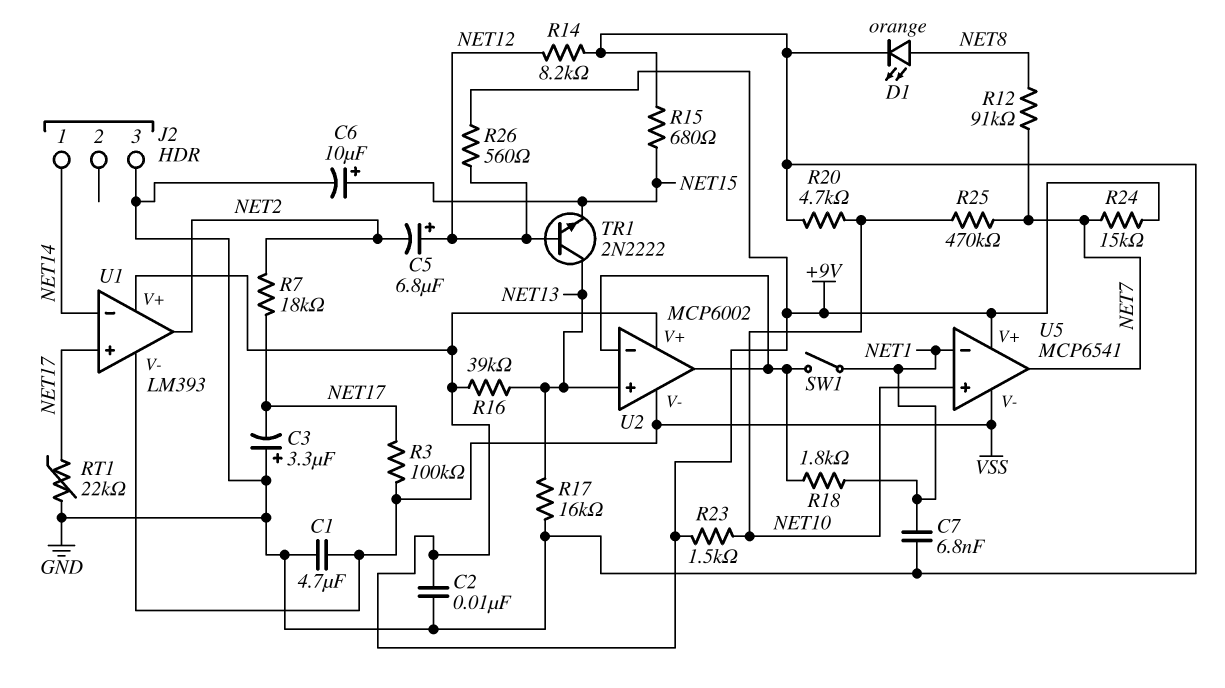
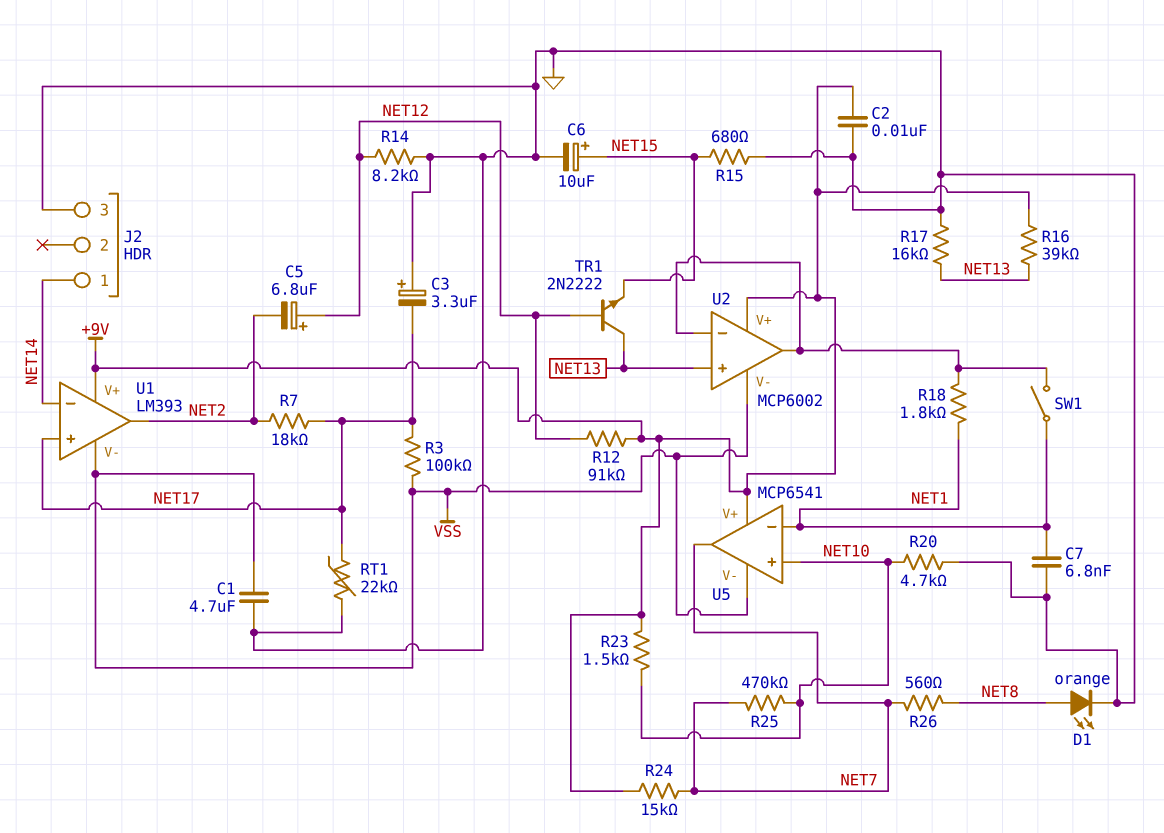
R12: 91k (NET7, NET8) -> 91k (+9V, NET12)
R26: 560 (+9V, NET12) -> 560 (NET7, NET8)

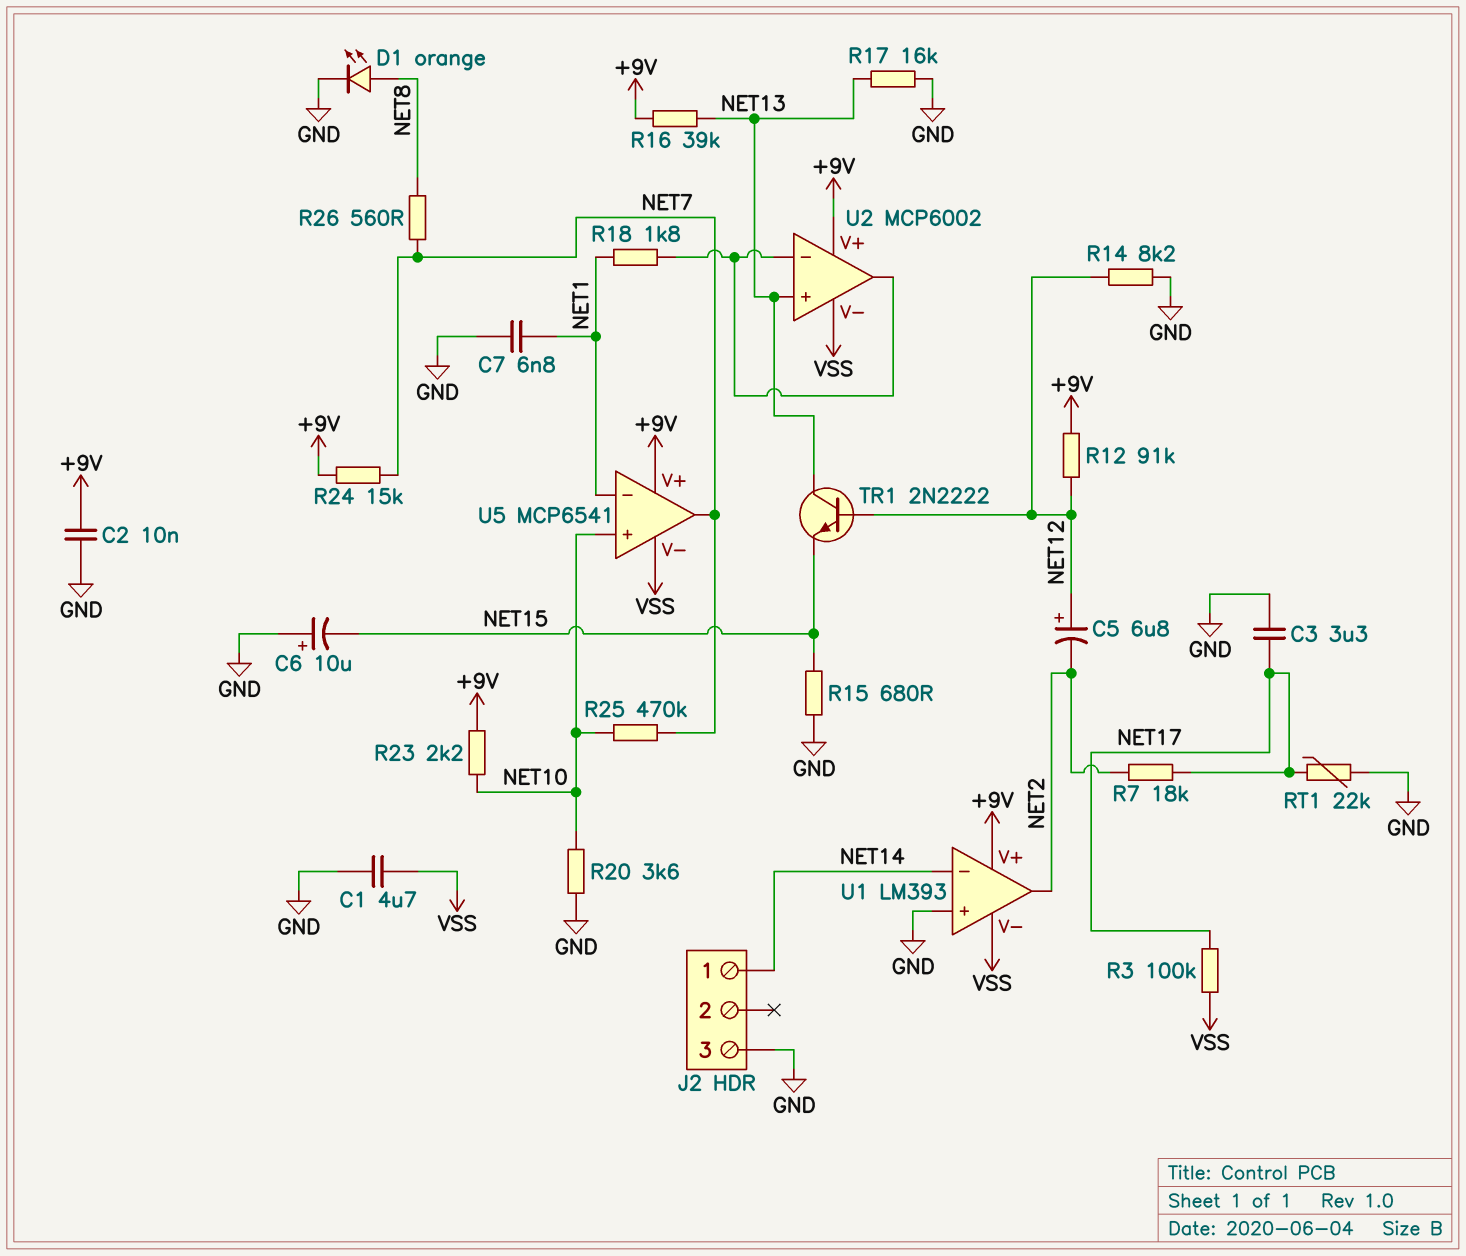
C3: 3.3uF (plus GND, minus NET17) -> 3.3uF (GND, NET17)
C6: 10uF (plus NET15, minus GND) -> 10uF (plus GND, minus NET15)
R20: 4.7k (GND, NET10) -> 3.6k (GND, NET10)
R23: 1.5k (+9V, NET10) -> 2.2k (+9V, NET10)
SW1: switch (NET1, U2/in-) -> none
U1 pin in+: NET17 -> GND

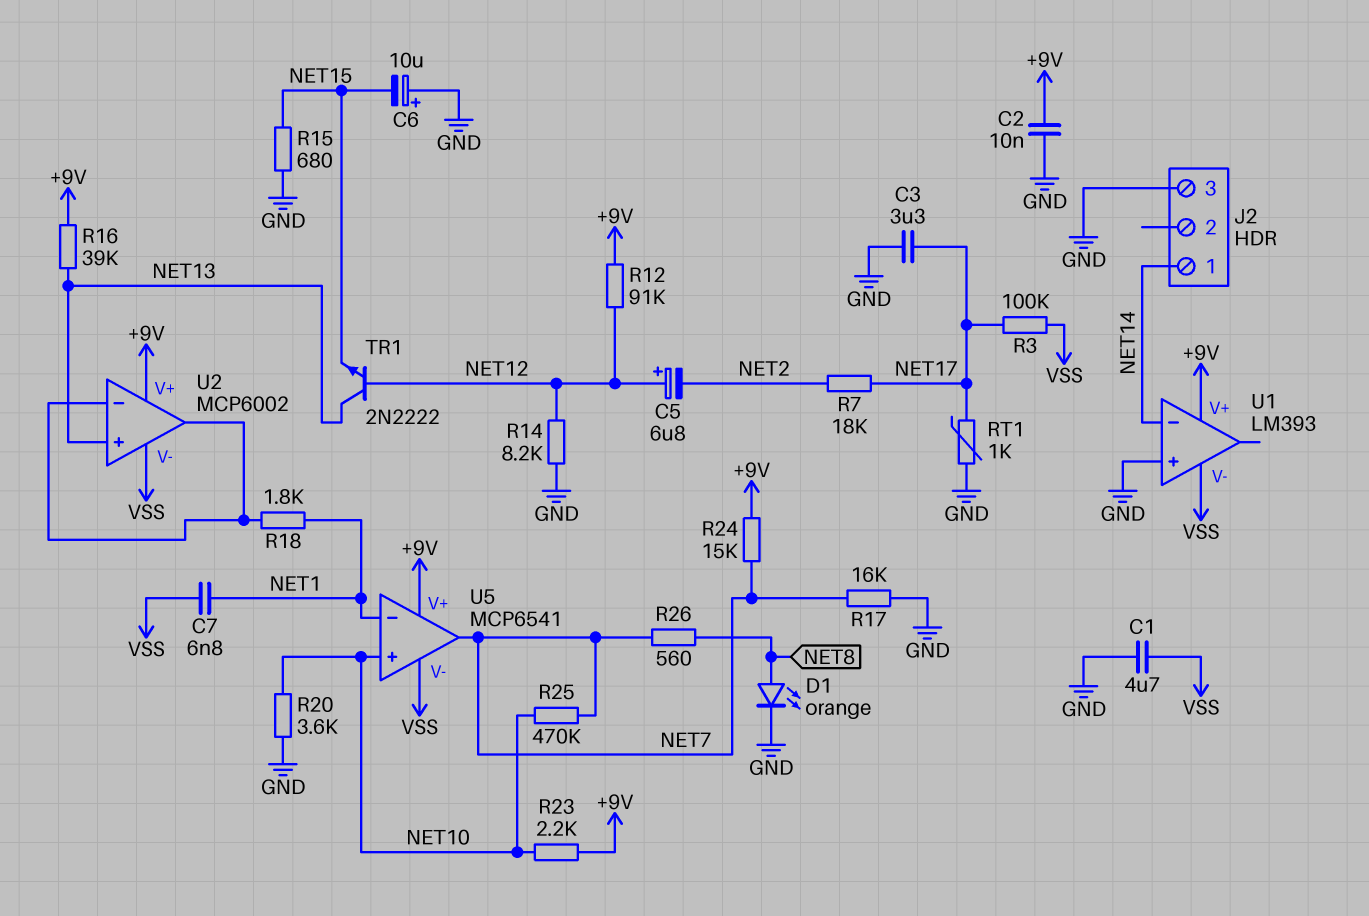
C7: 6.8nF (GND, NET1) -> 6.8nF (NET1, VSS)
R17: 16k (GND, NET13) -> 16k (GND, NET7)
RT1: 22k (GND, NET17) -> 1k (GND, NET17)
U1 pin out: NET2 -> none

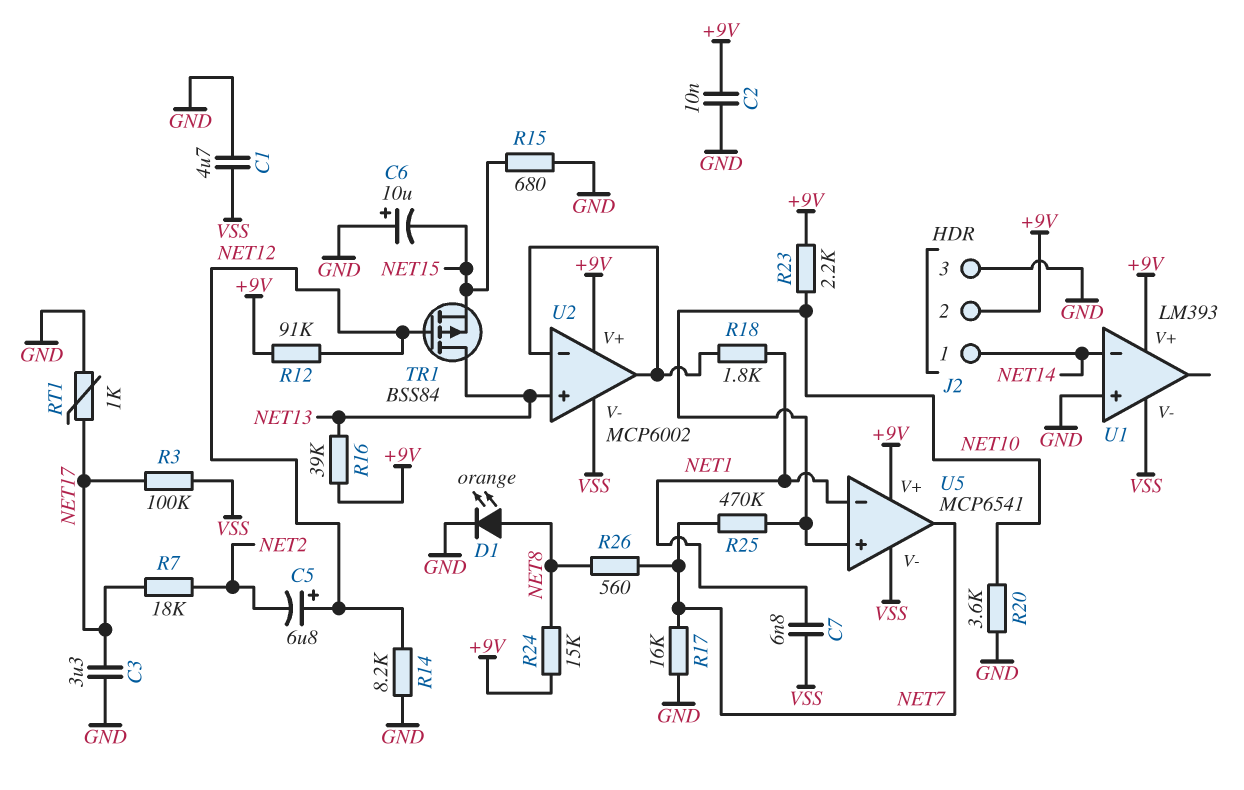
J2 pin 2: none -> +9V
R24: 15k (+9V, NET7) -> 15k (+9V, NET8)
TR1: NPN 2N2222 (B NET12, C NET13, E NET15) -> PMOS BSS84 (G NET12, D NET13, S NET15)

